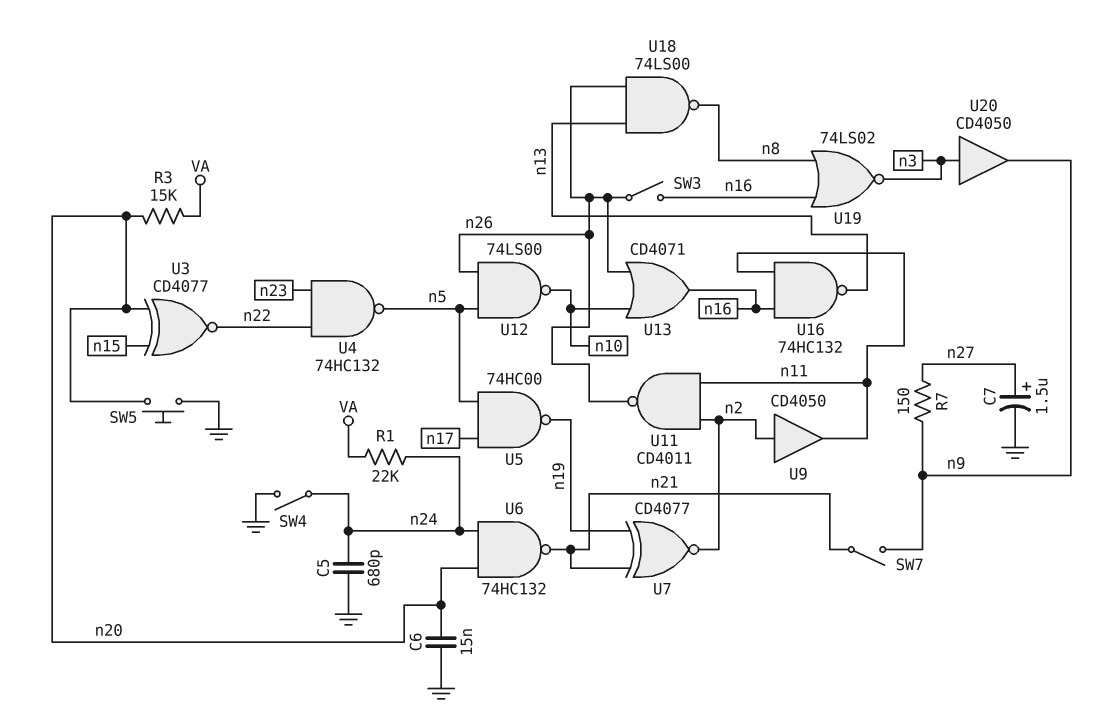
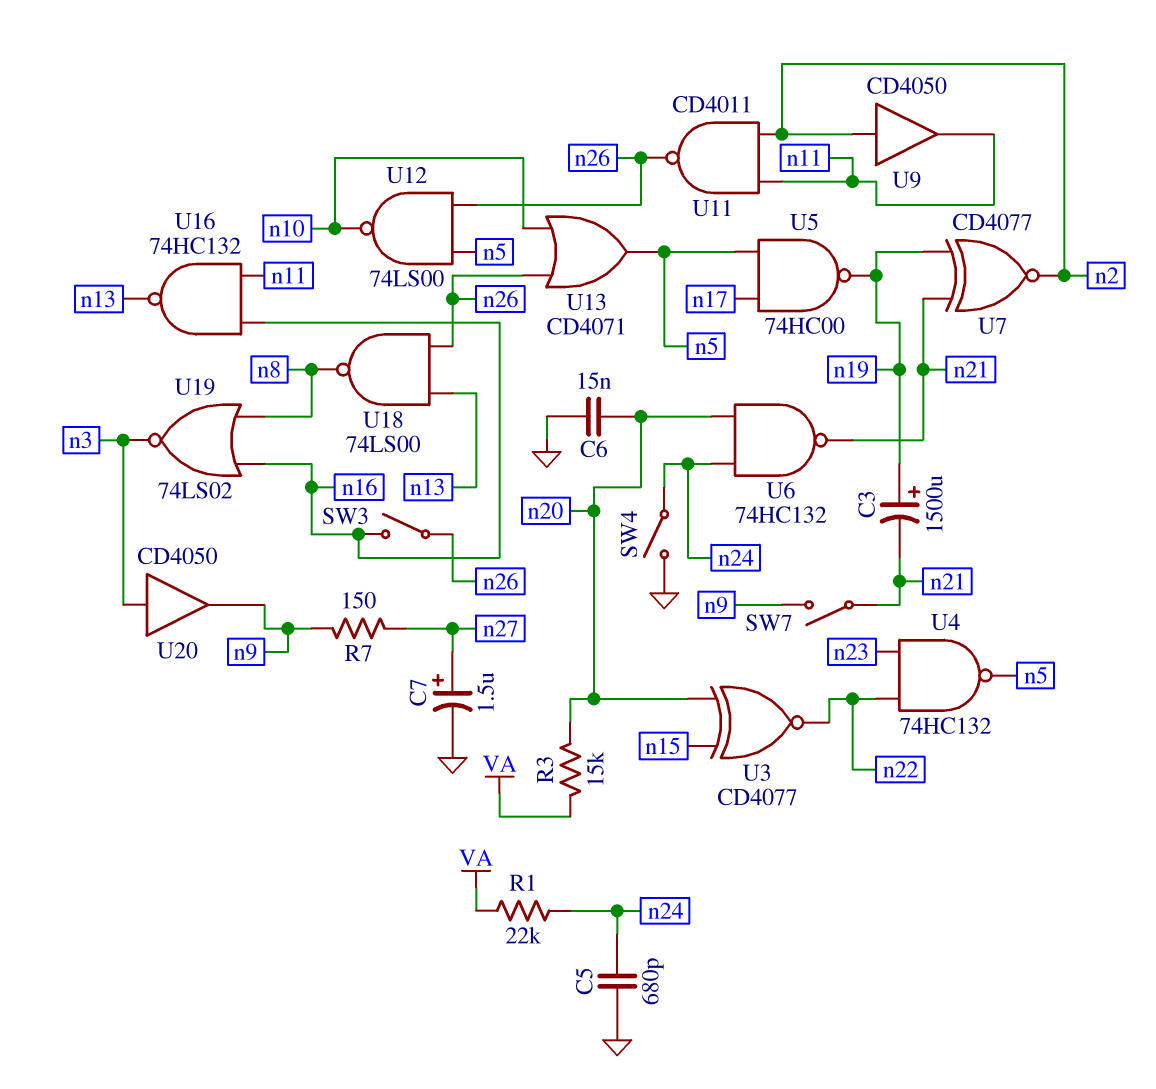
C3: none -> 1500uF (plus n19, minus n21)
SW5: button (GND, n20) -> none
U13: OR CD4071 (in n10, in n26, out n16) -> OR CD4071 (in n10, in n26, out n5)

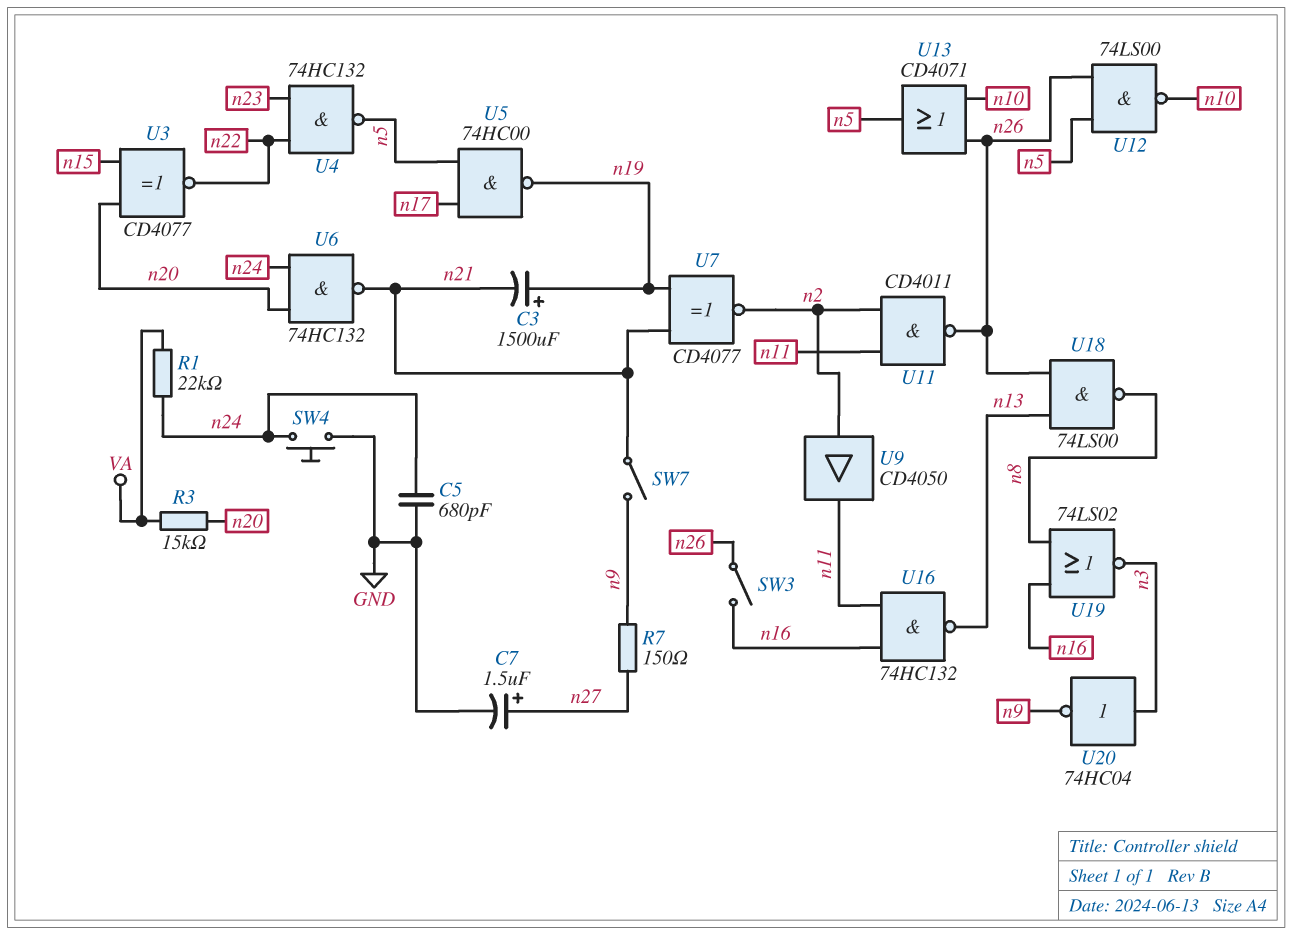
C6: 15nF (GND, n20) -> none
SW4: switch (GND, n24) -> button (GND, n24)
U20: buffer CD4050 (in n3, out n9) -> NOT 74HC04 (in n3, out n9)

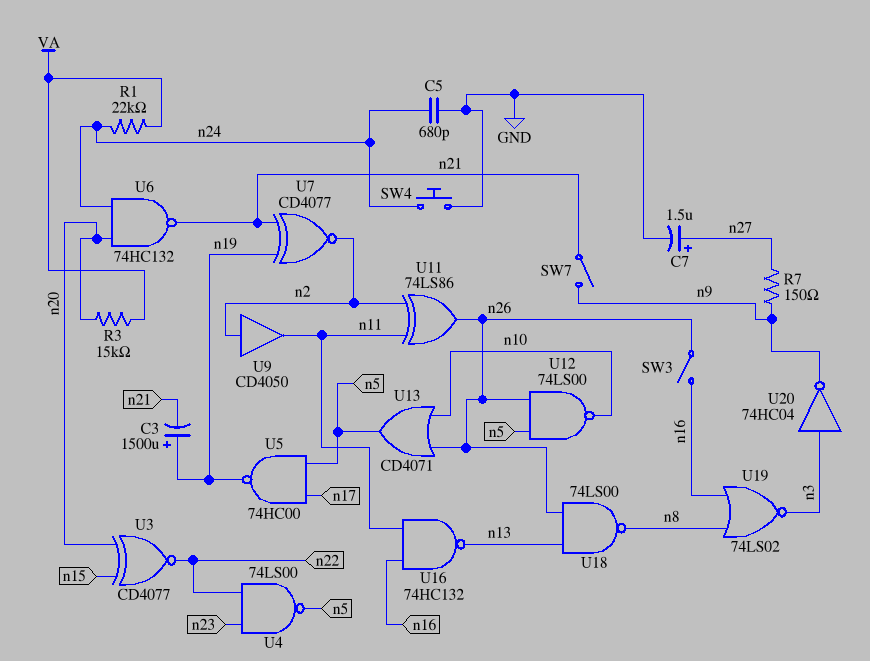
U4: NAND 74HC132 (in n22, in n23, out n5) -> NAND 74LS00 (in n22, in n23, out n5)
U11: NAND CD4011 (in n2, in n11, out n26) -> XOR 74LS86 (in n2, in n11, out n26)

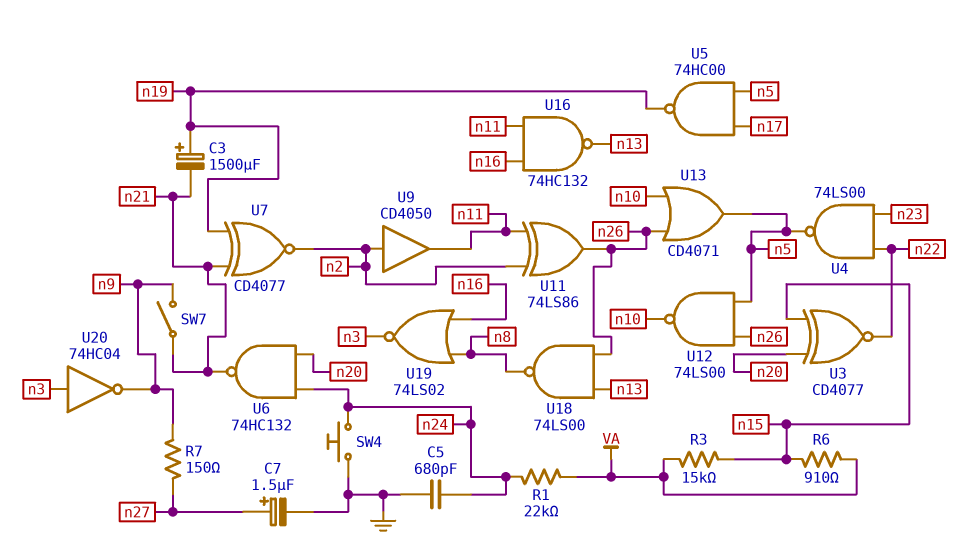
R3: 15k (VA, n20) -> 15k (VA, n15)
R6: none -> 910 (VA, n15)
SW3: switch (n16, n26) -> none

